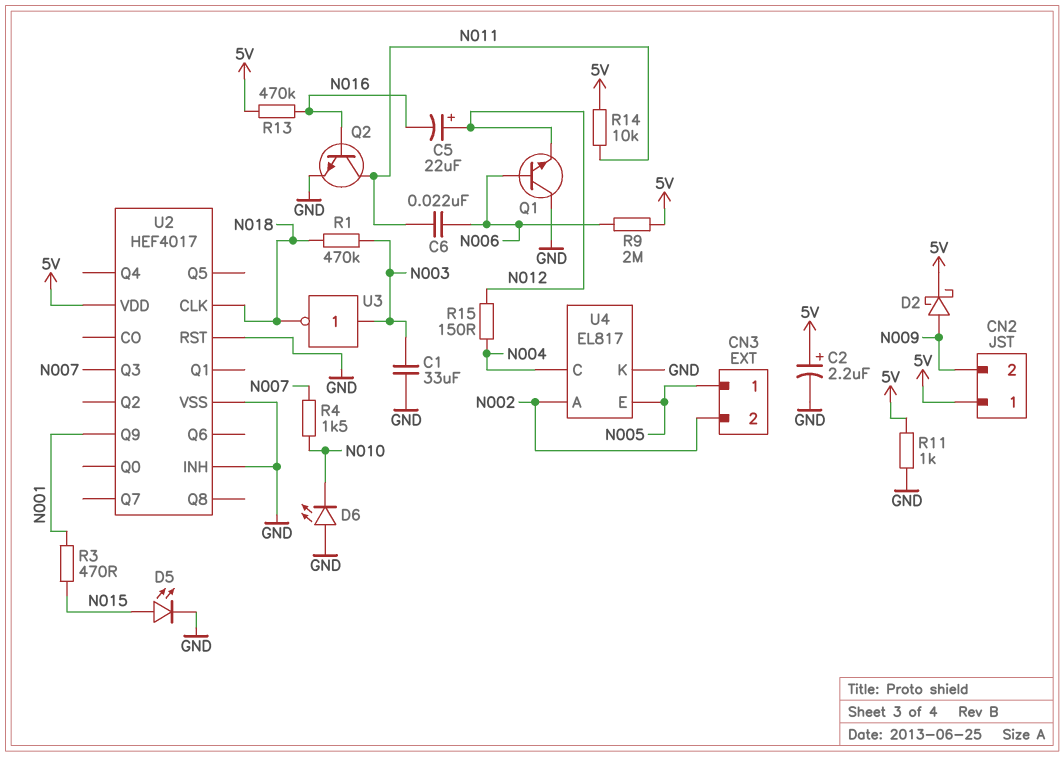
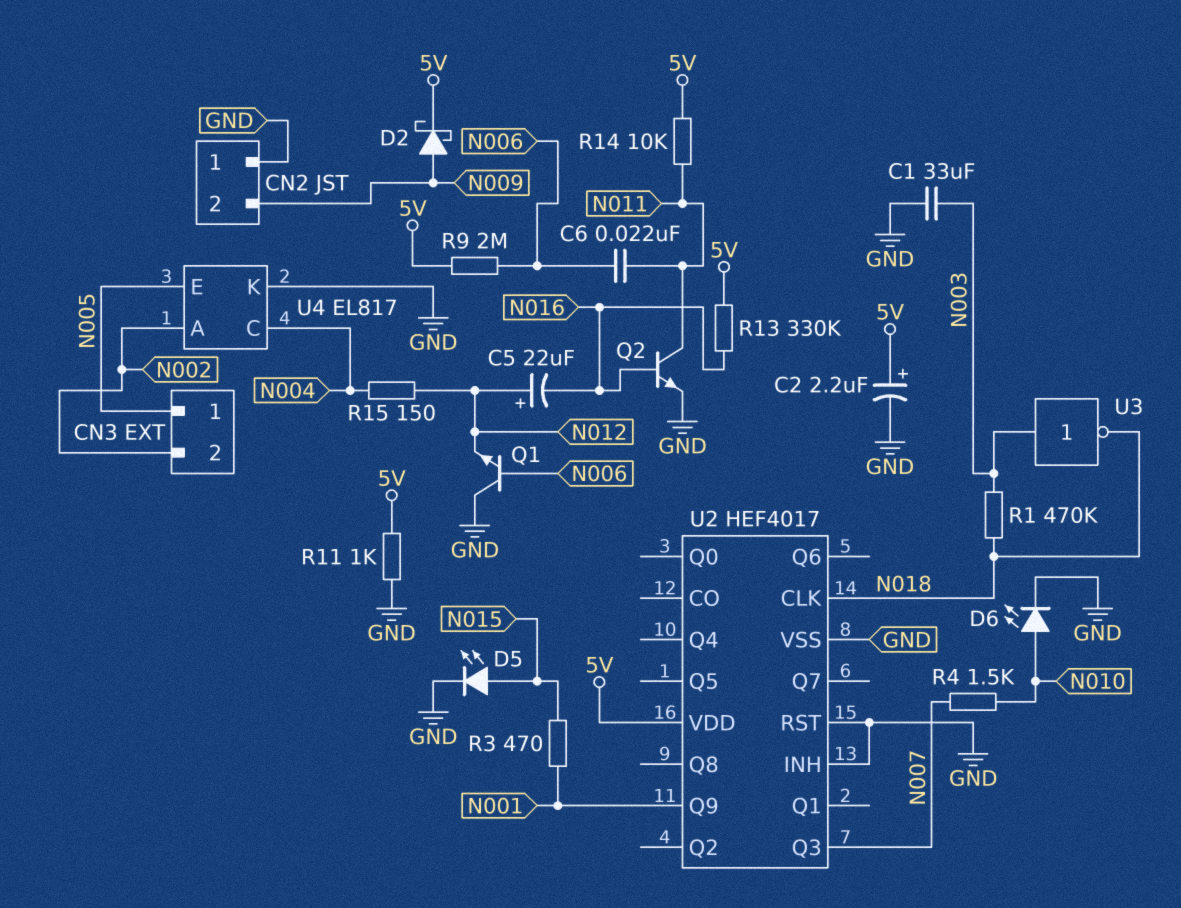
CN2 pin 1: 5V -> GND
D6: LED (A GND, K N010) -> LED (A N010, K GND)
R13: 470k (5V, N016) -> 330k (5V, N016)

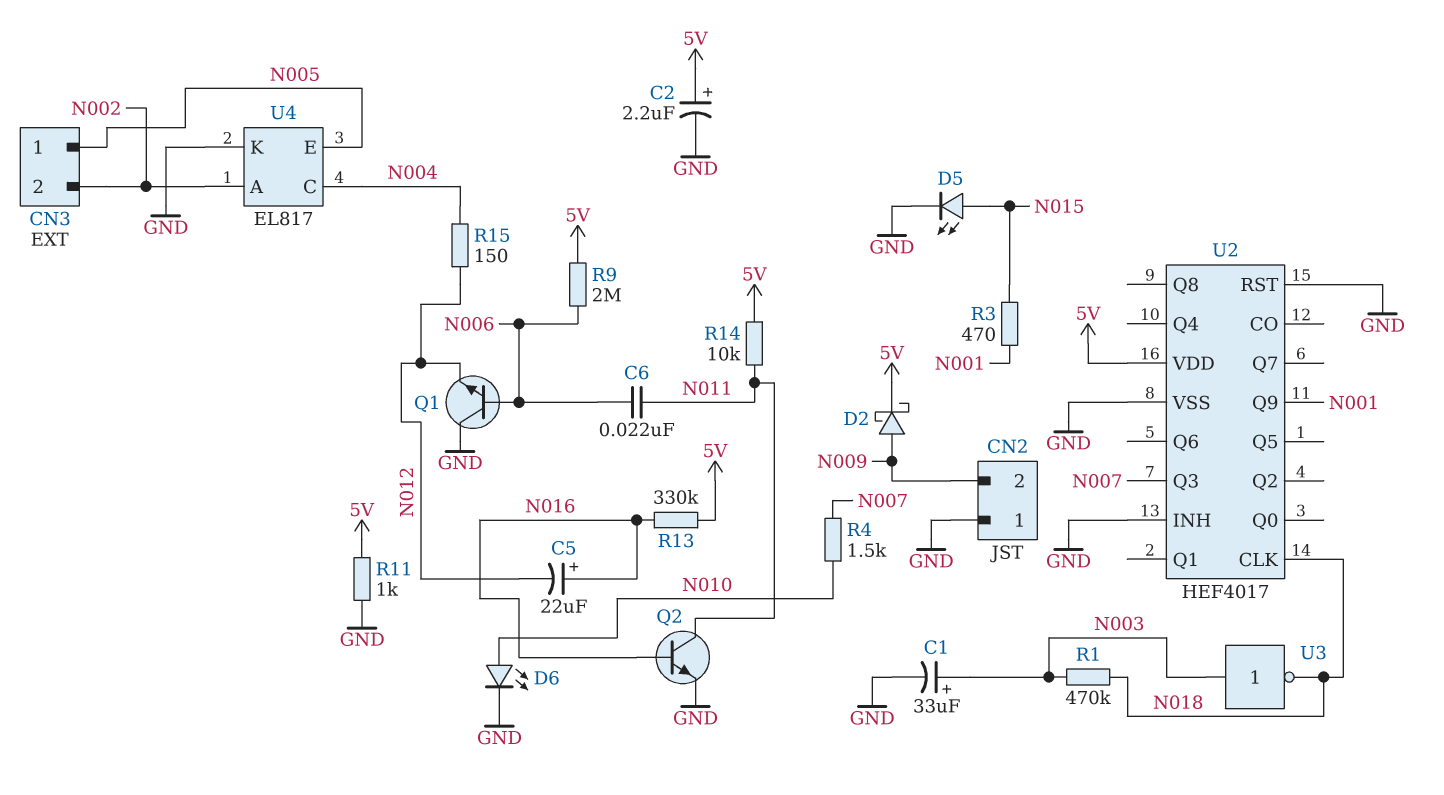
C1: 33uF (GND, N003) -> 33uF (plus N003, minus GND)
C5: 22uF (plus N012, minus N016) -> 22uF (plus N016, minus N012)

